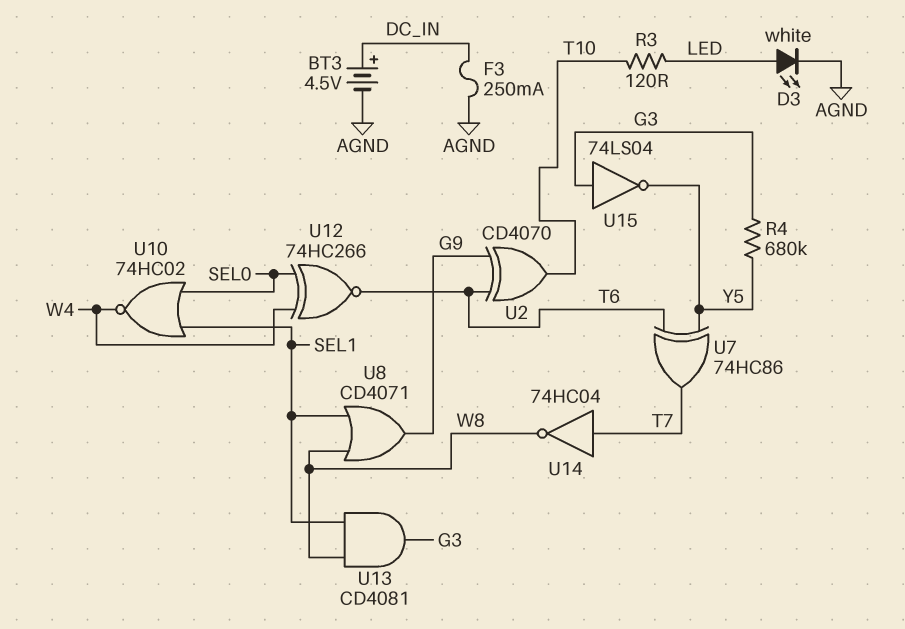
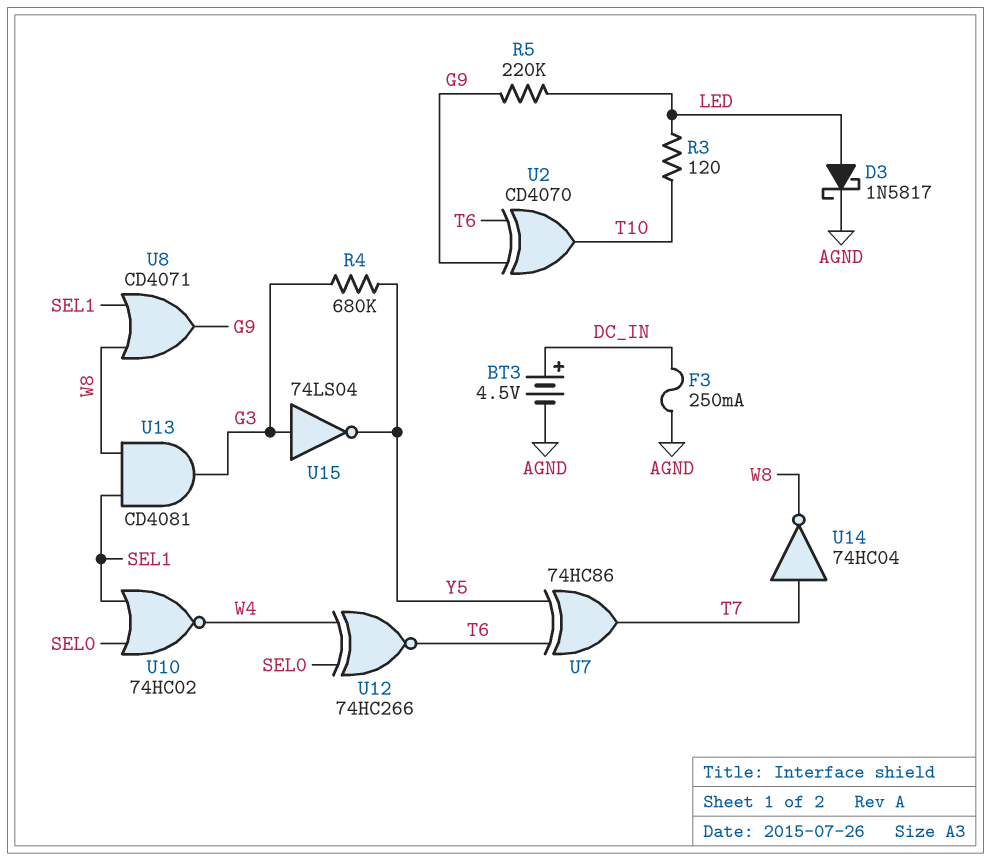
D3: LED white (A LED, K AGND) -> schottky 1N5817 (A LED, K AGND)
R5: none -> 220k (G9, LED)

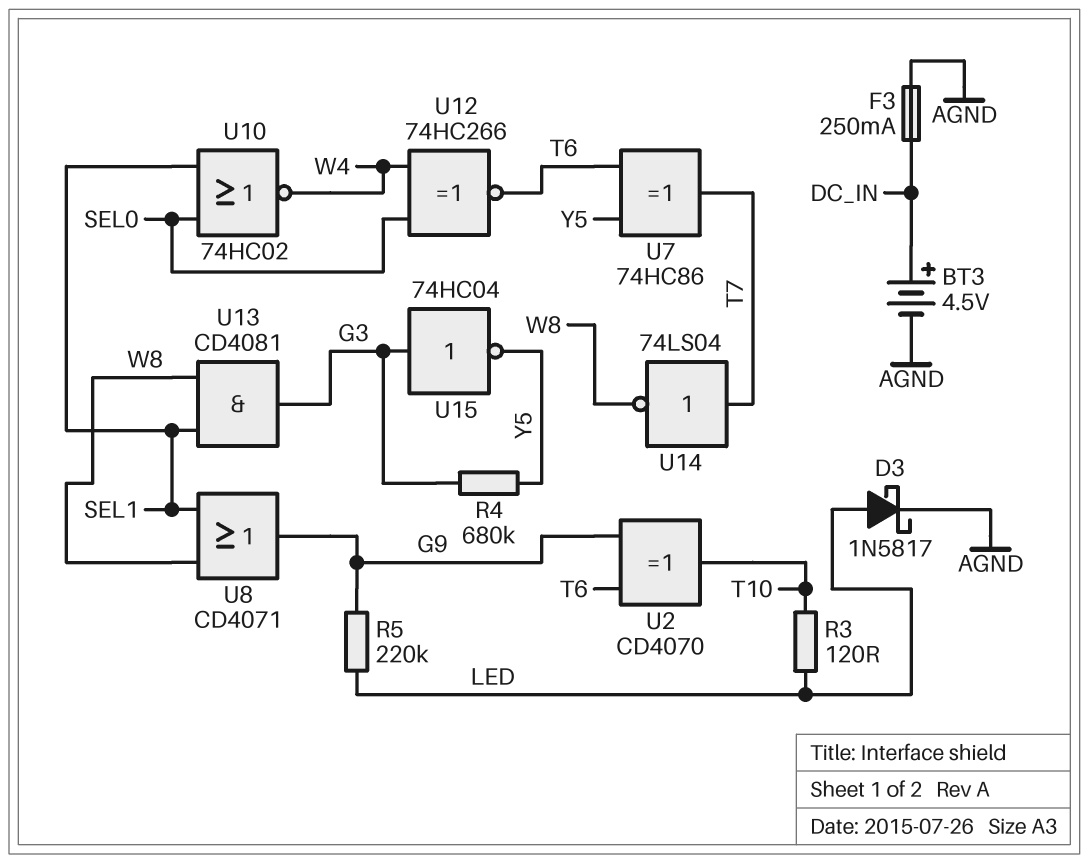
U14: NOT 74HC04 (in T7, out W8) -> NOT 74LS04 (in T7, out W8)
U15: NOT 74LS04 (in G3, out Y5) -> NOT 74HC04 (in G3, out Y5)

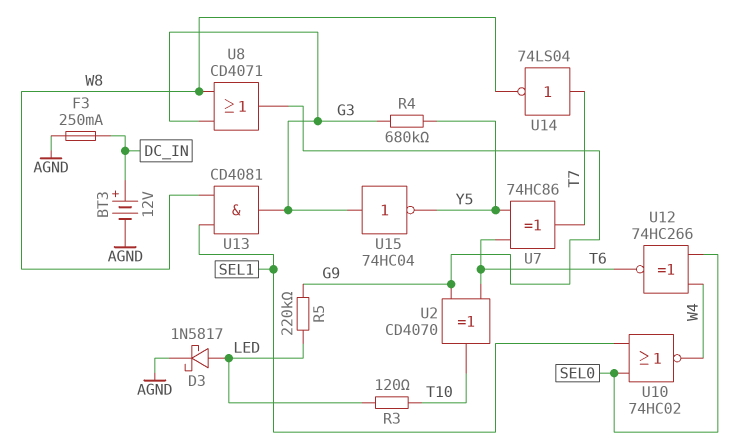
BT3: 4.5V (plus DC_IN, minus AGND) -> 12V (plus DC_IN, minus AGND)
U8: OR CD4071 (in SEL1, in W8, out G9) -> OR CD4071 (in G3, in W8, out G9)

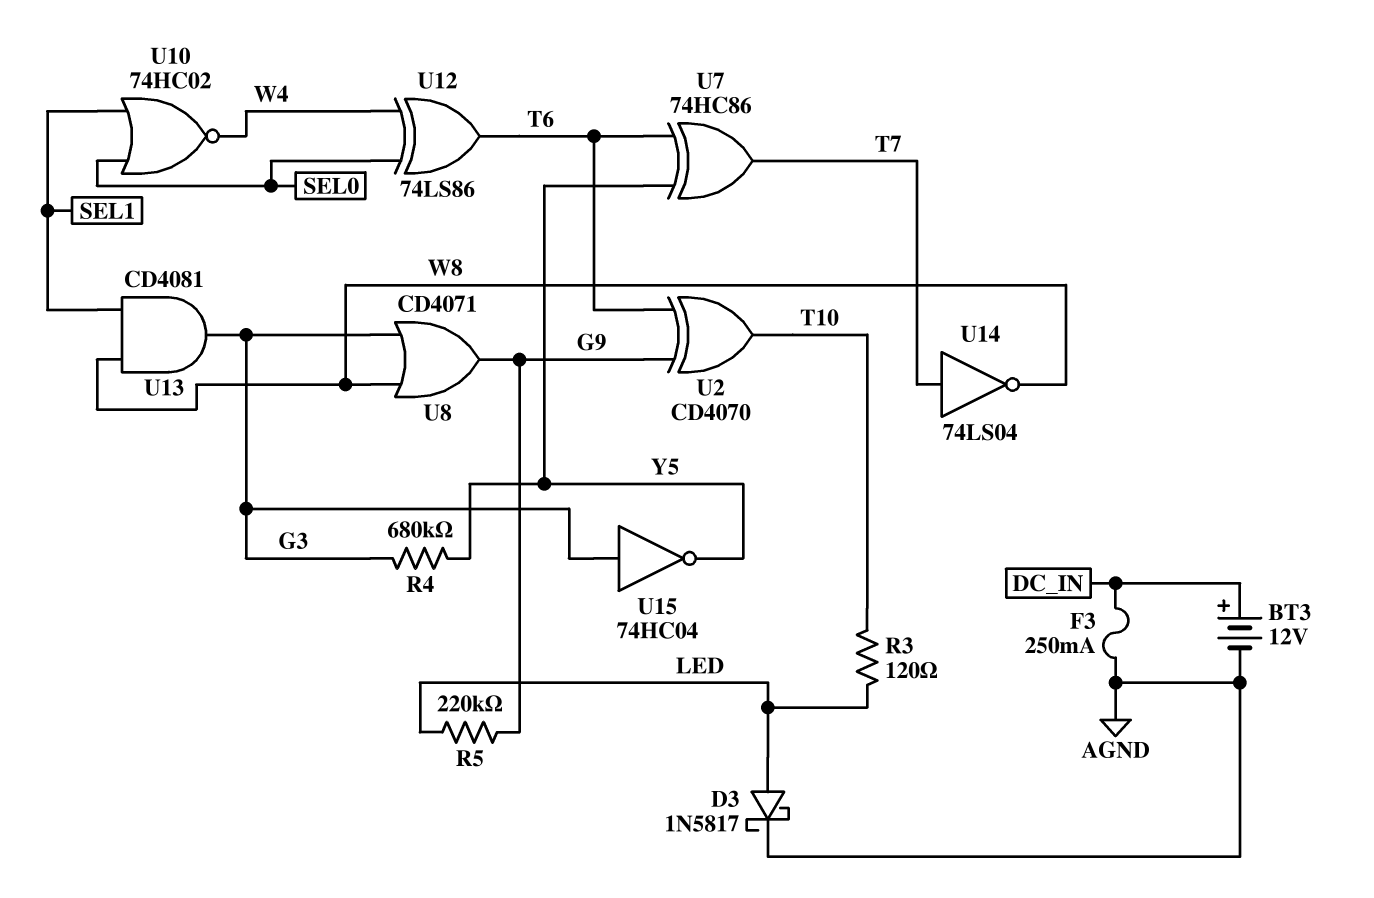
U12: XNOR 74HC266 (in SEL0, in W4, out T6) -> XOR 74LS86 (in SEL0, in W4, out T6)

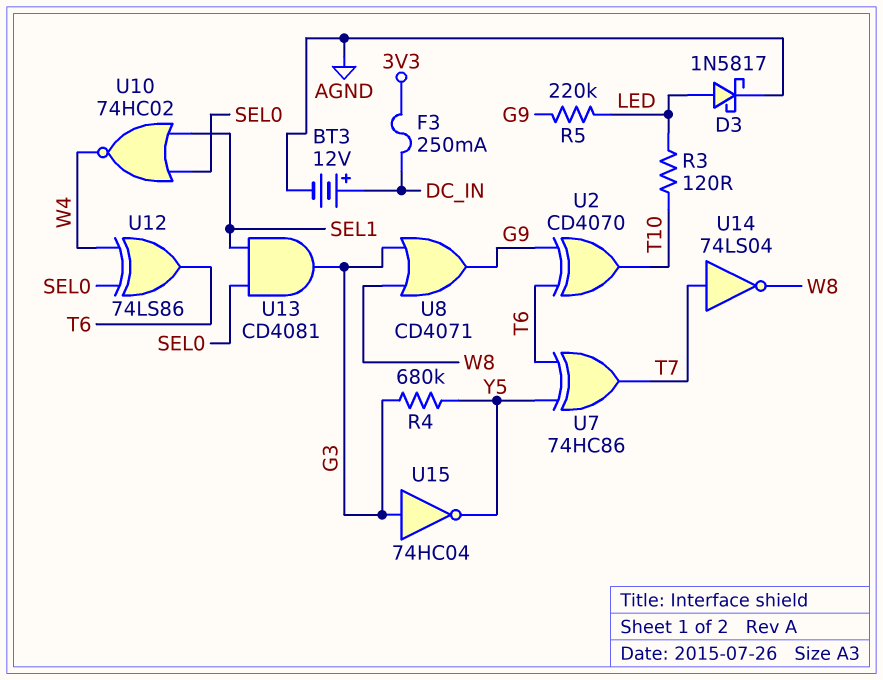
F3: 250mA (AGND, DC_IN) -> 250mA (3V3, DC_IN)
U13: AND CD4081 (in SEL1, in W8, out G3) -> AND CD4081 (in SEL0, in SEL1, out G3)

